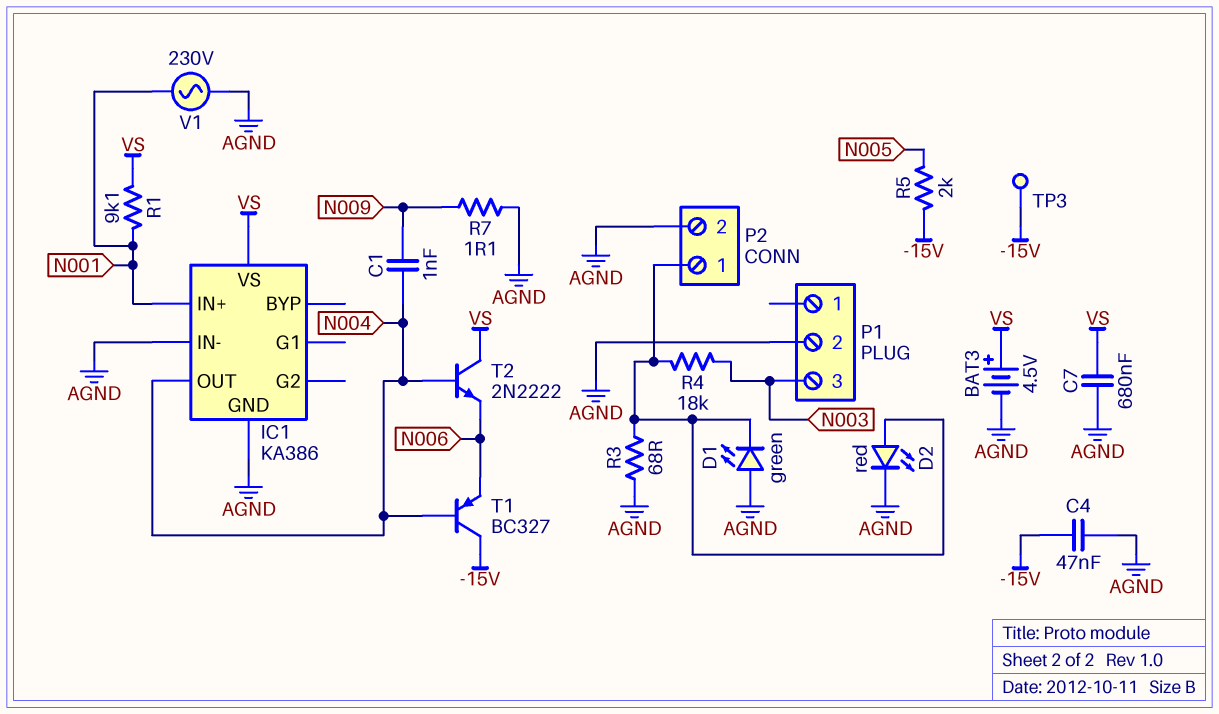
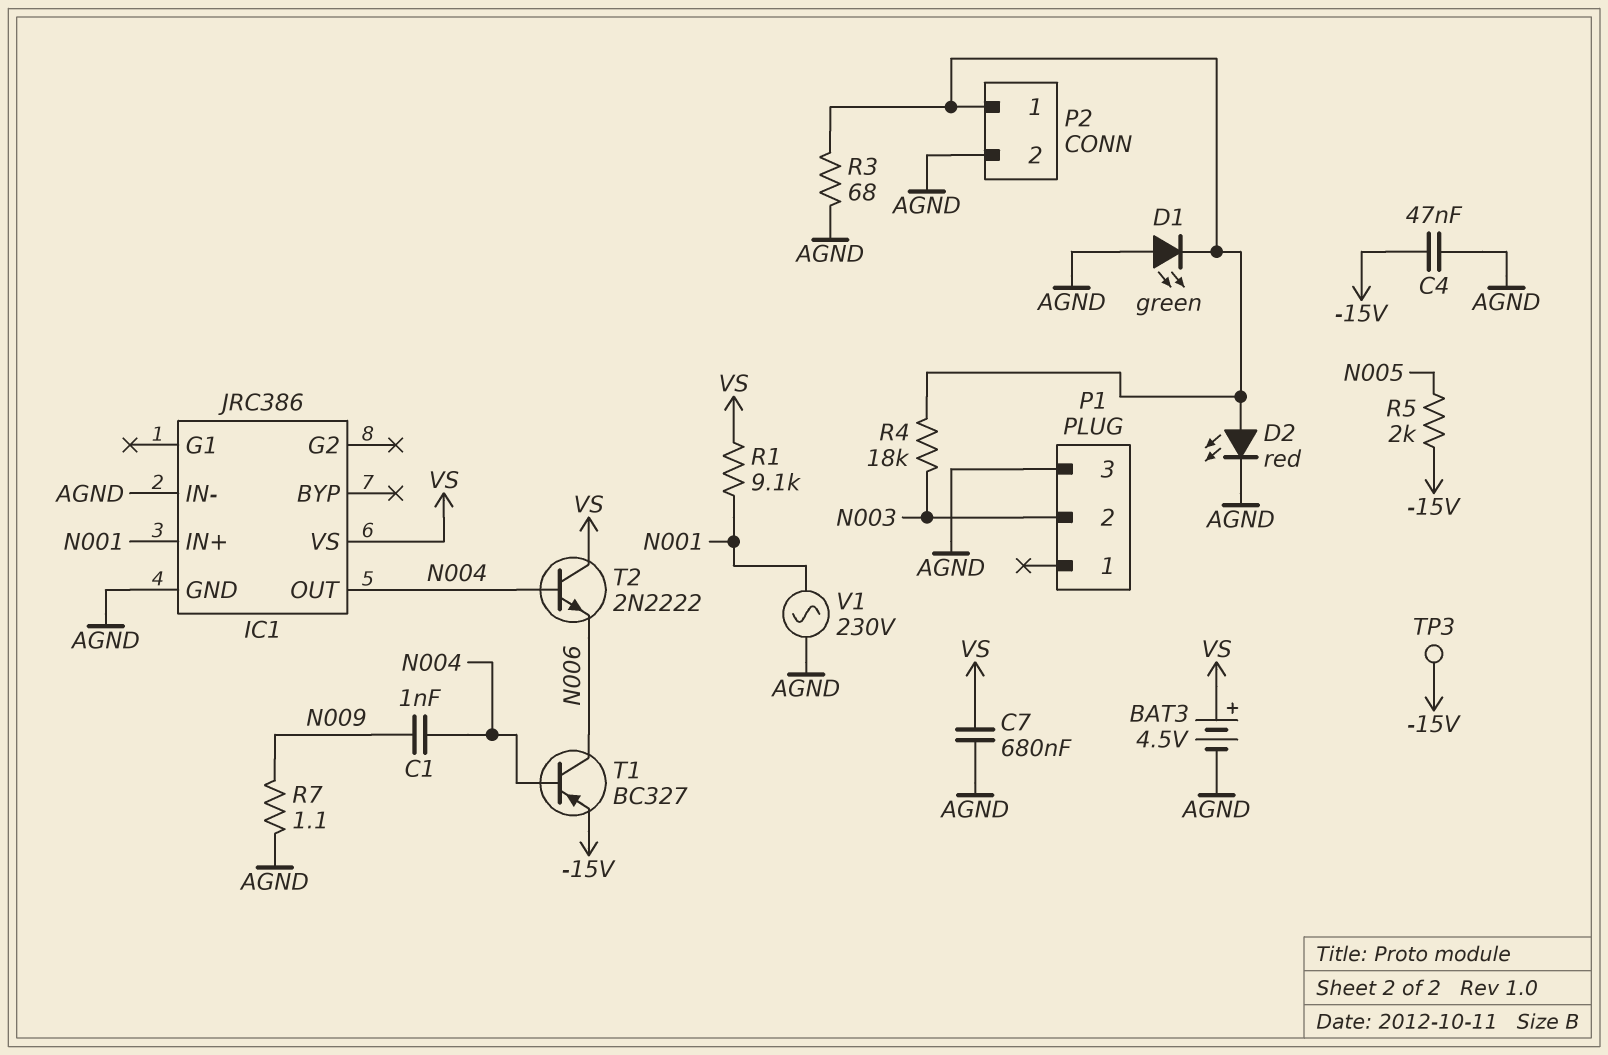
IC1: KA386 -> JRC386
P1 pin 2: AGND -> N003
P1 pin 3: N003 -> AGND
T1: PNP BC327 (B N004, C -15V, E N006) -> PNP BC327 (B N004, C N006, E -15V)

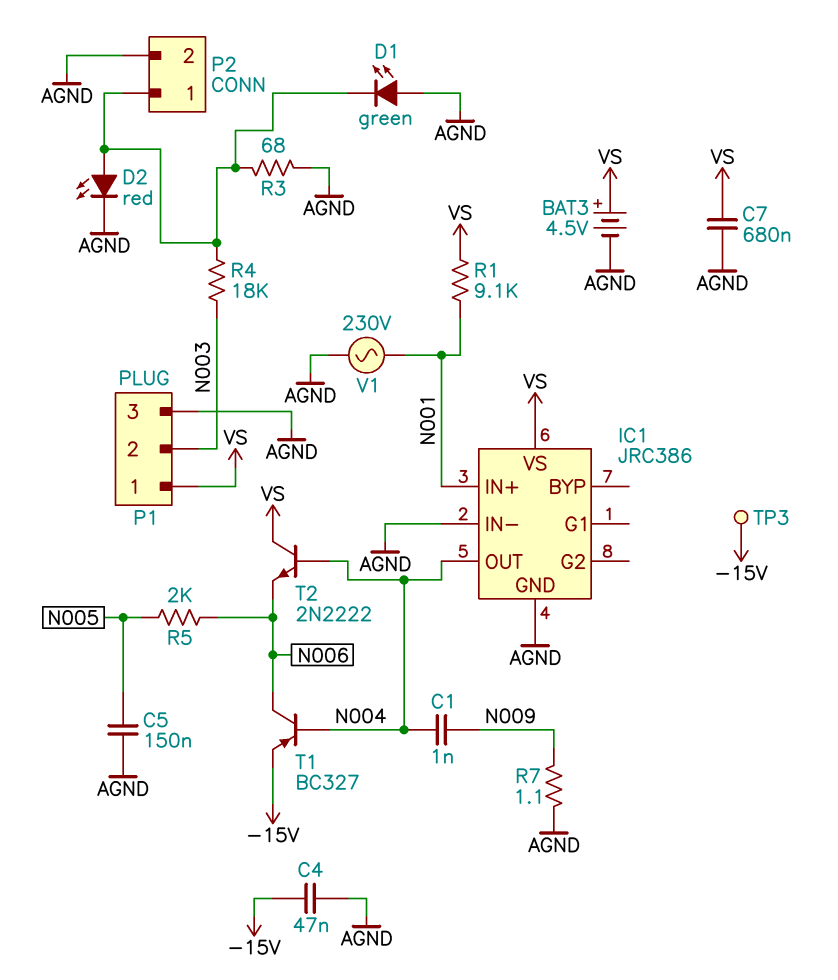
C5: none -> 150nF (AGND, N005)
P1 pin 1: none -> VS
R5: 2k (-15V, N005) -> 2k (N005, N006)

